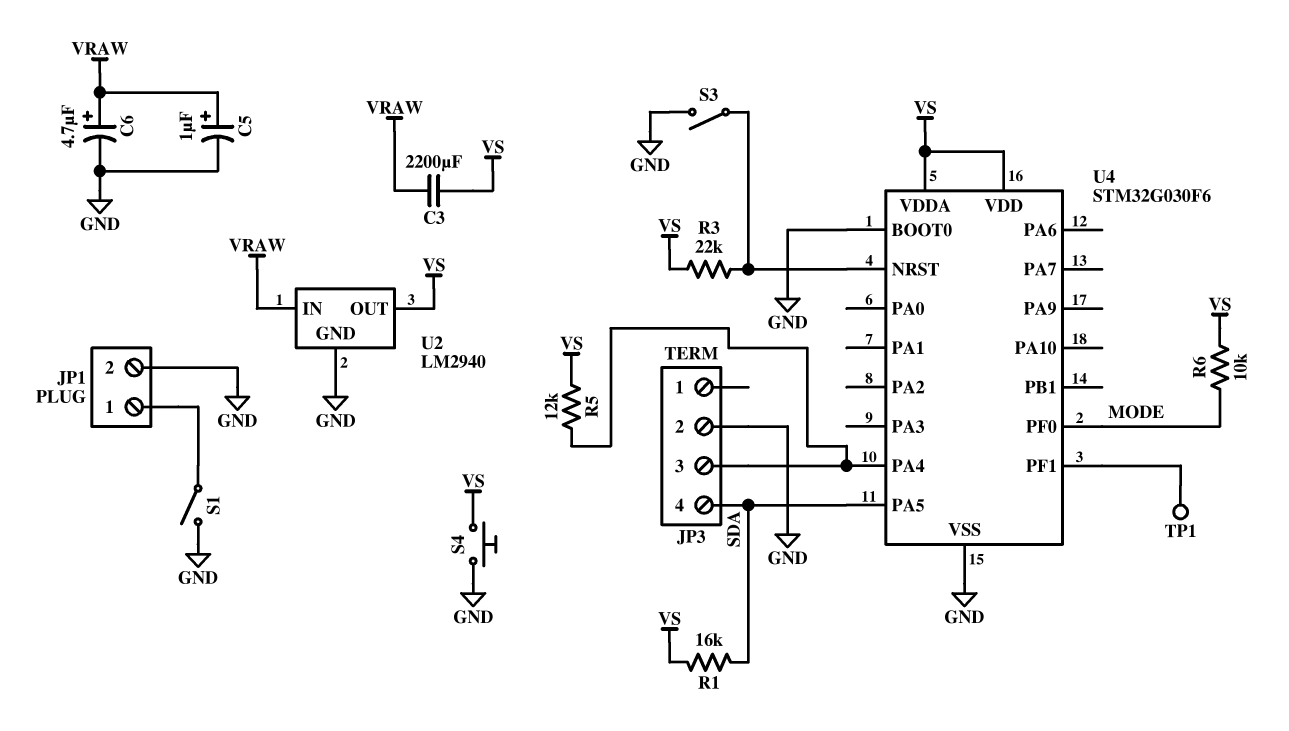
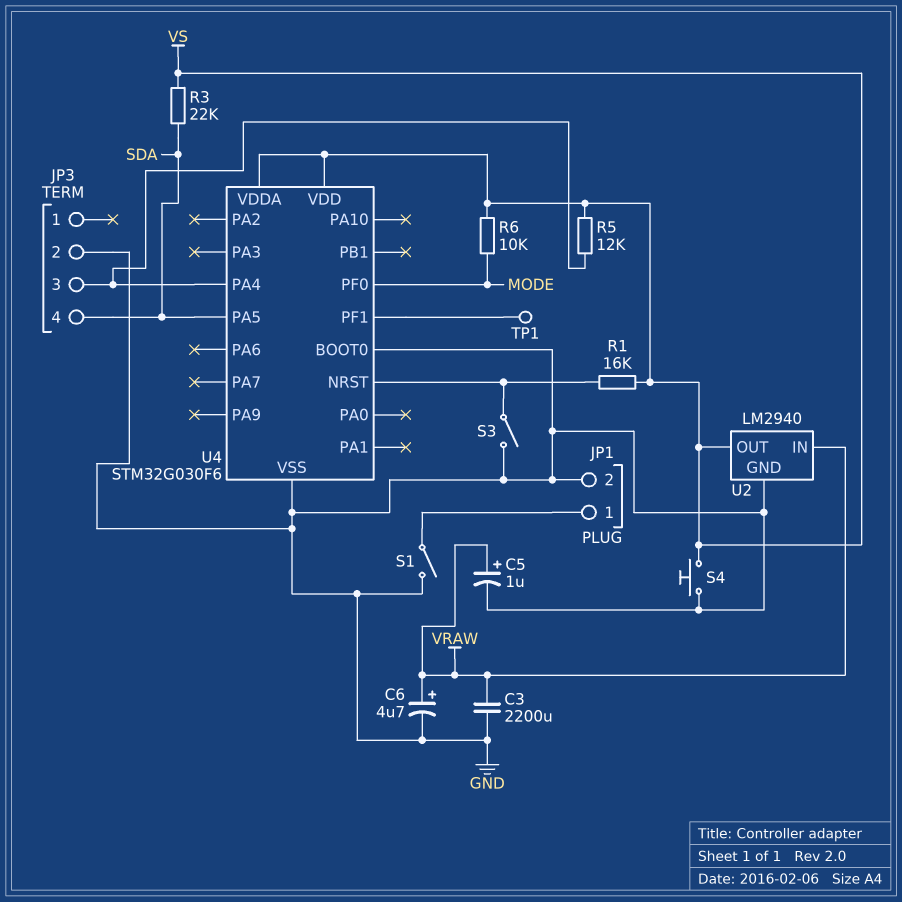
C3: 2200uF (VRAW, VS) -> 2200uF (GND, VRAW)
R1: 16k (SDA, VS) -> 16k (U4/NRST, VS)
R3: 22k (U4/NRST, VS) -> 22k (SDA, VS)

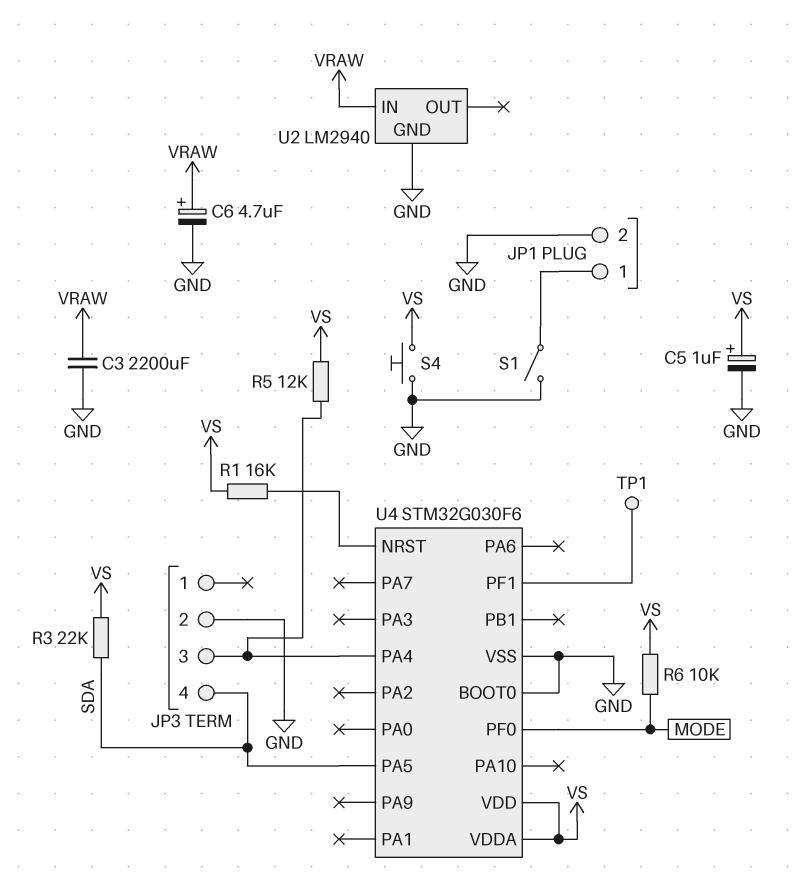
C5: 1uF (plus VRAW, minus GND) -> 1uF (plus VS, minus GND)
S3: switch (GND, U4/NRST) -> none
U2 pin OUT: VS -> none

